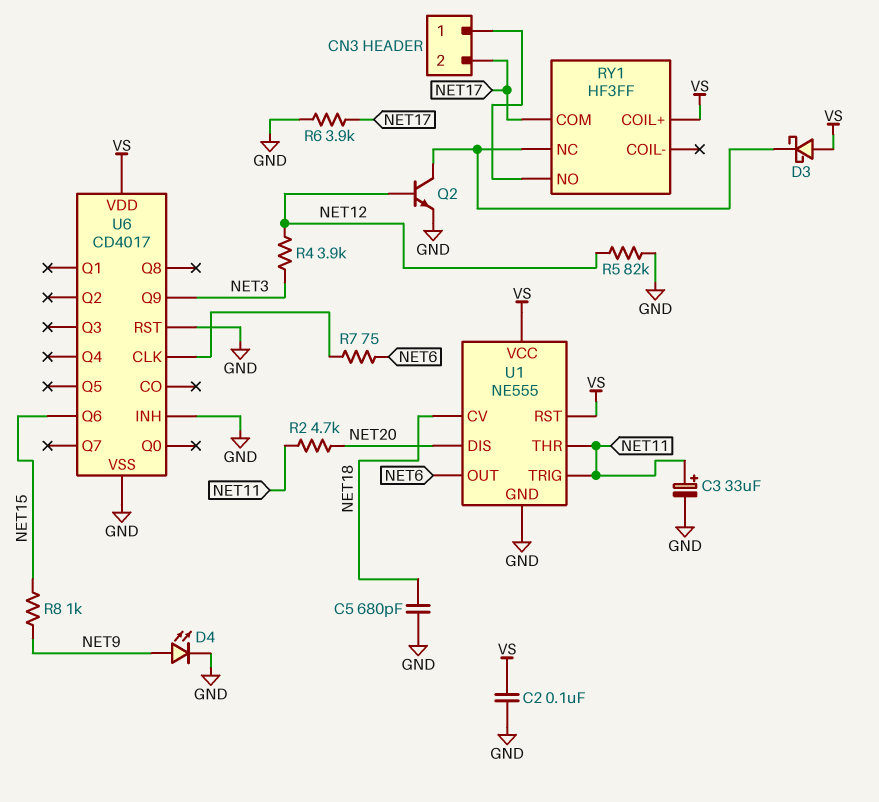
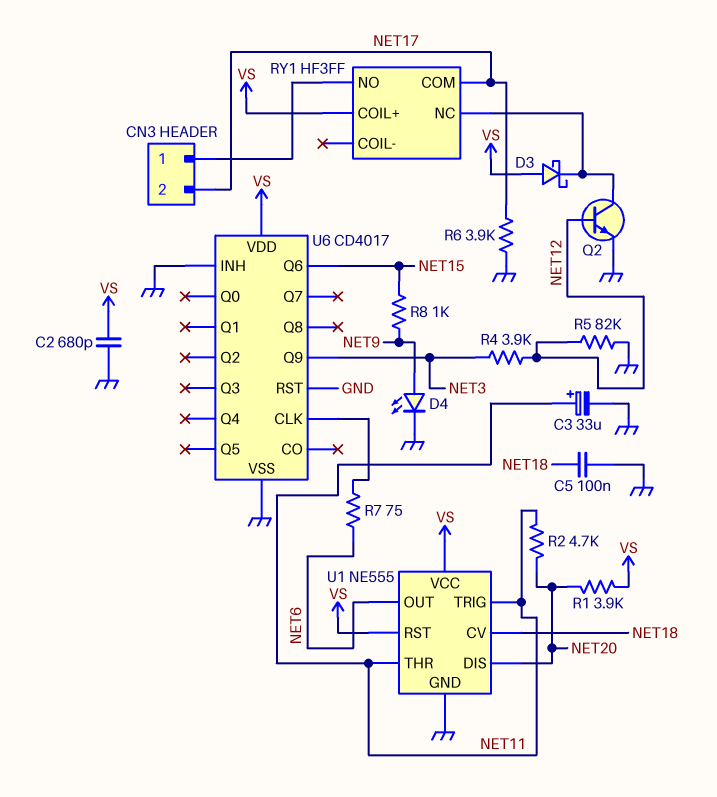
C2: 100nF (GND, VS) -> 680pF (GND, VS)
C5: 680pF (GND, NET18) -> 100nF (GND, NET18)
R1: none -> 3.9k (NET20, VS)

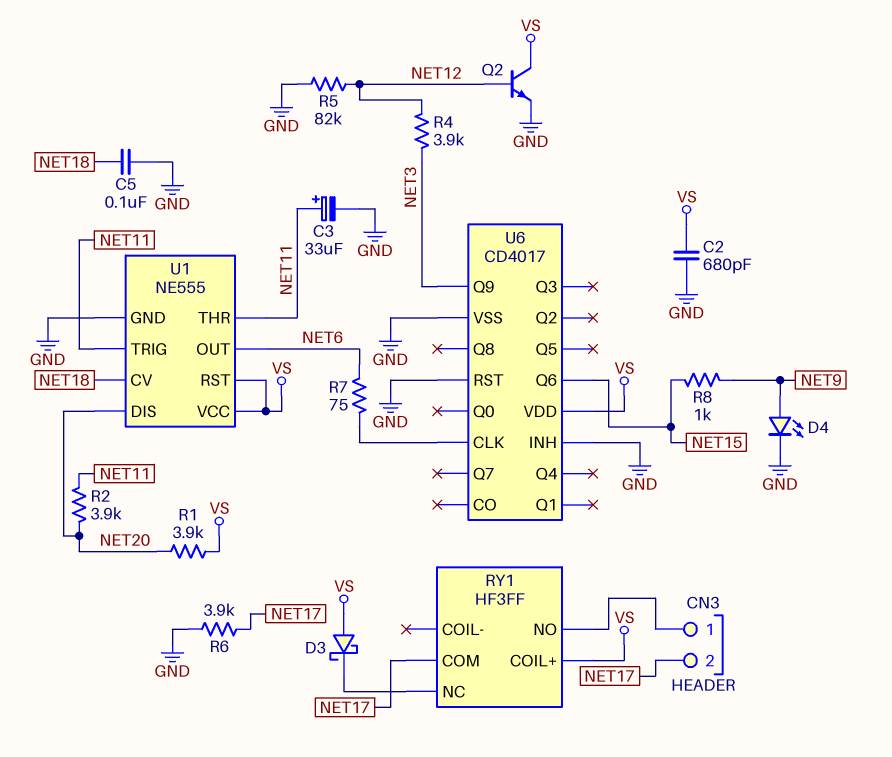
Q2: NPN (B NET12, C RY1/NC, E GND) -> NPN (B NET12, C VS, E GND)
R2: 4.7k (NET11, NET20) -> 3.9k (NET11, NET20)

